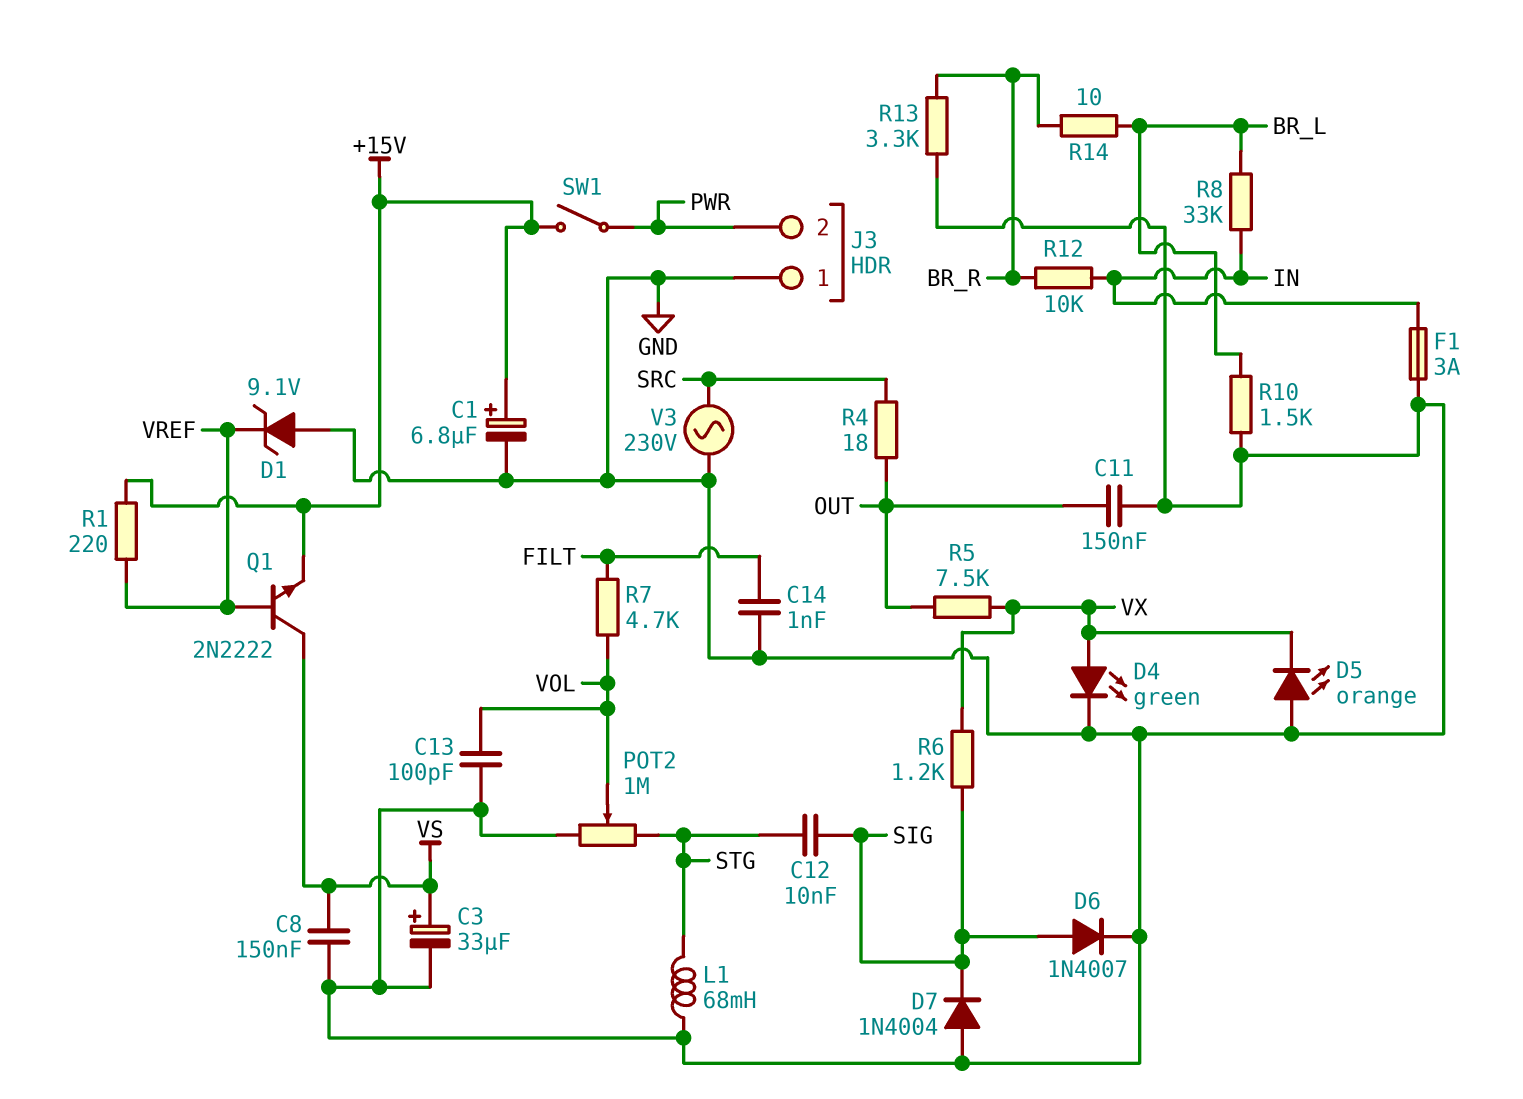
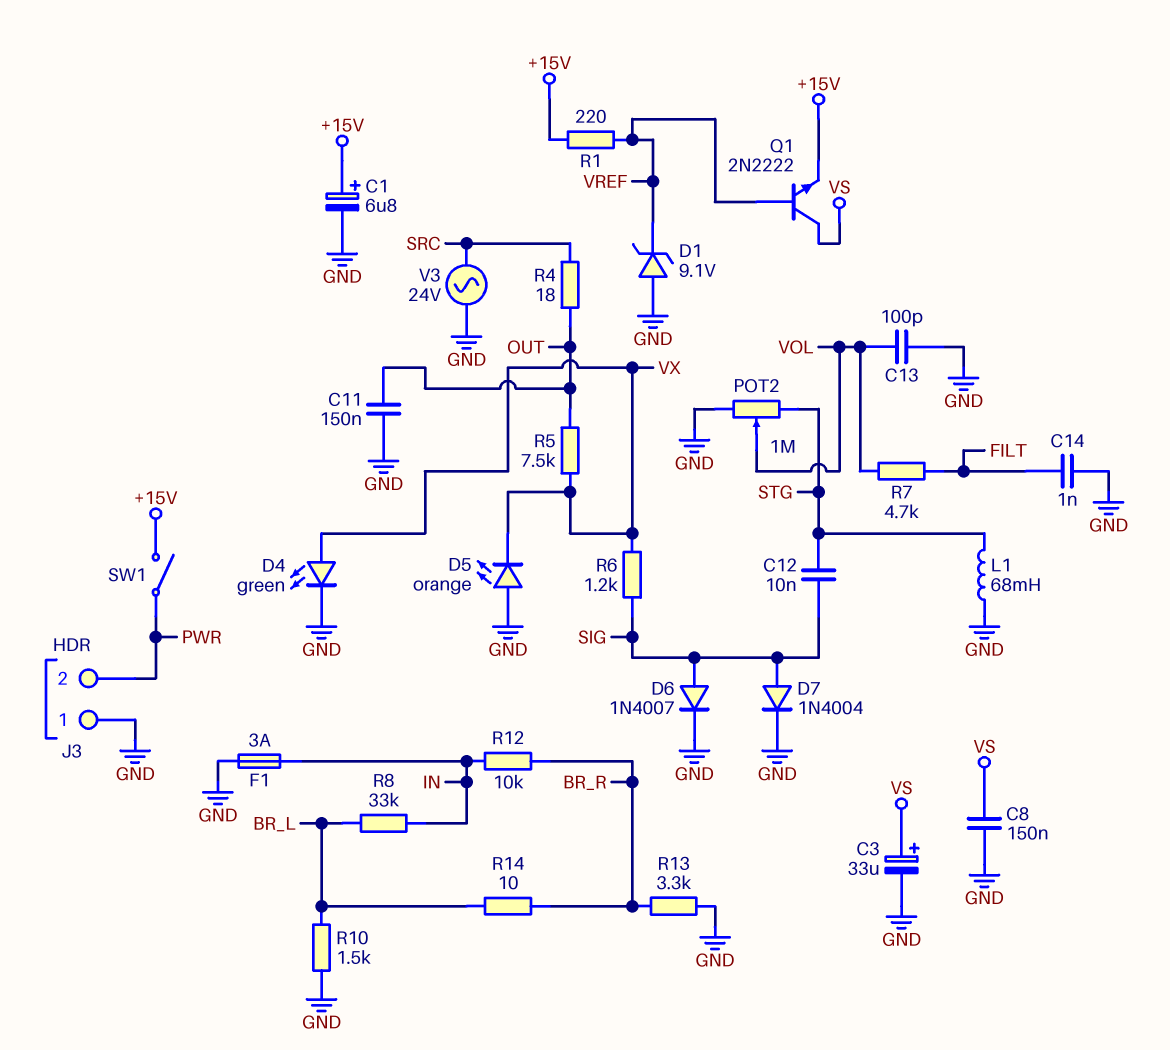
D7: diode 1N4004 (A GND, K SIG) -> diode 1N4004 (A SIG, K GND)
V3: AC 230V (GND, SRC) -> AC 24V (GND, SRC)

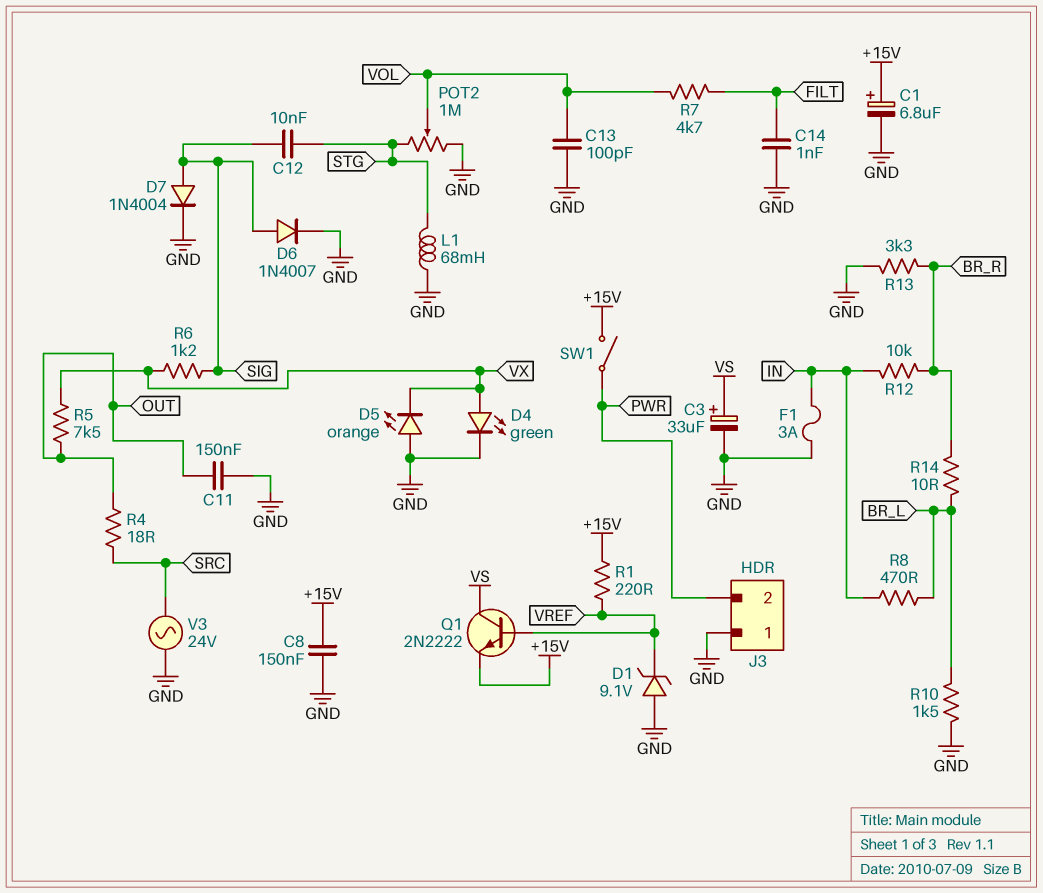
C8: 150nF (GND, VS) -> 150nF (+15V, GND)
R8: 33k (BR_L, IN) -> 470 (BR_L, IN)

